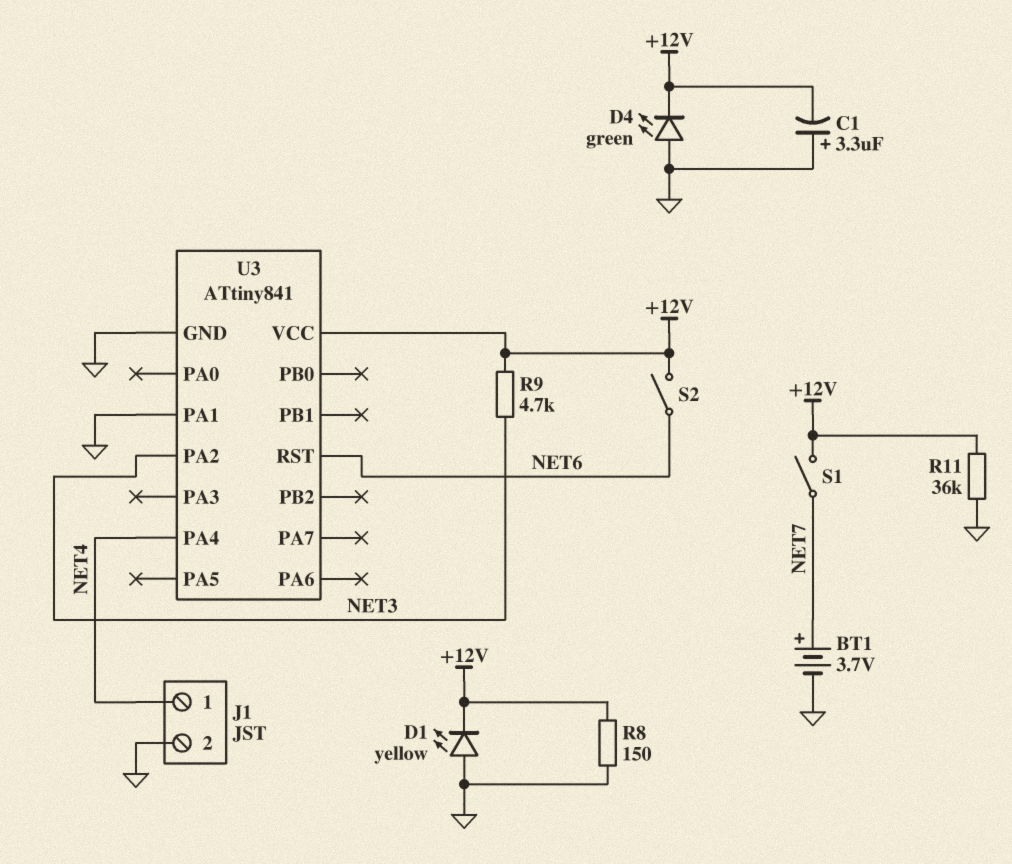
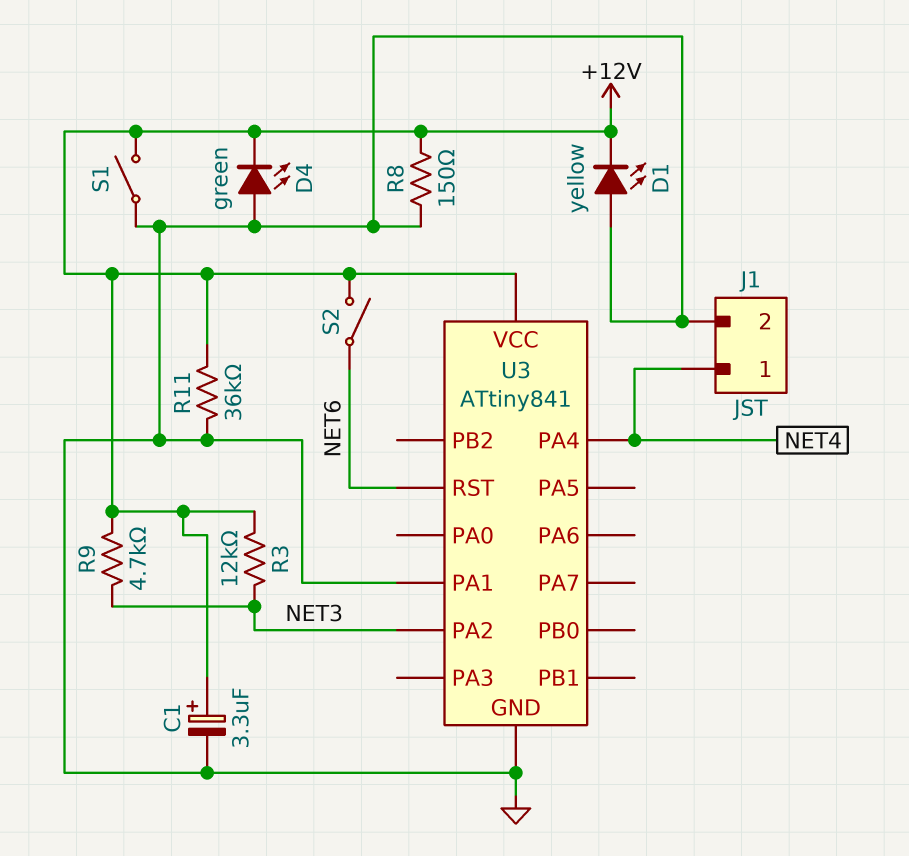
BT1: 3.7V (plus NET7, minus GND) -> none
C1: 3.3uF (plus GND, minus +12V) -> 3.3uF (plus +12V, minus GND)
R3: none -> 12k (+12V, NET3)
S1: switch (+12V, NET7) -> switch (+12V, GND)

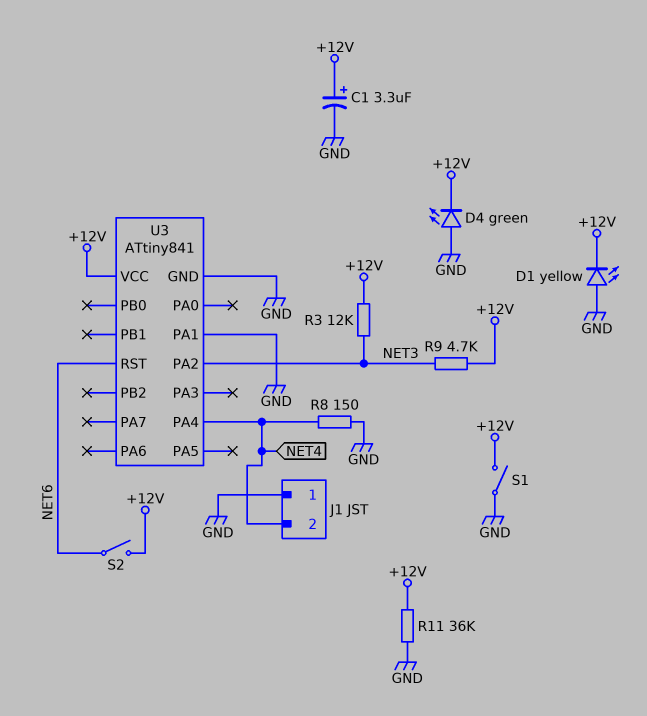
J1 pin 1: NET4 -> GND
J1 pin 2: GND -> NET4
R8: 150 (+12V, GND) -> 150 (GND, NET4)

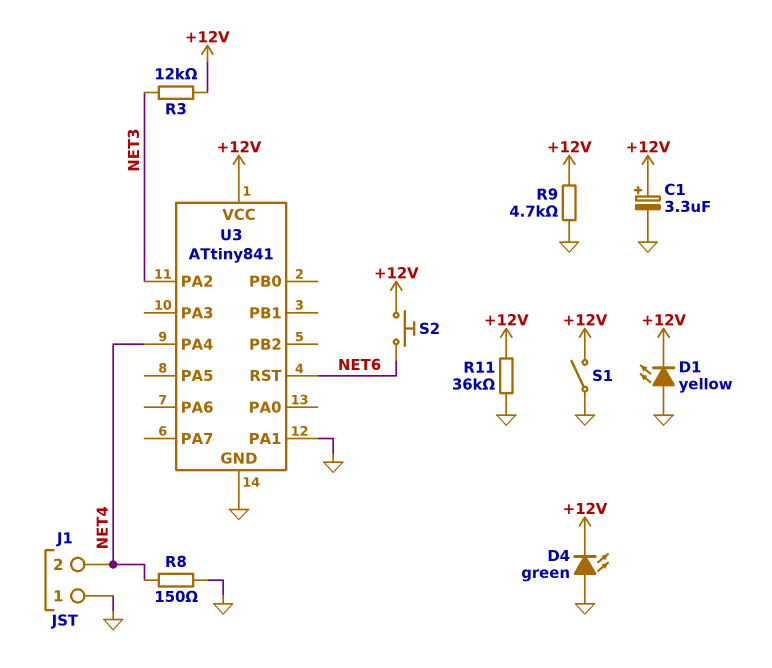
R9: 4.7k (+12V, NET3) -> 4.7k (+12V, GND)
S2: switch (+12V, NET6) -> button (+12V, NET6)

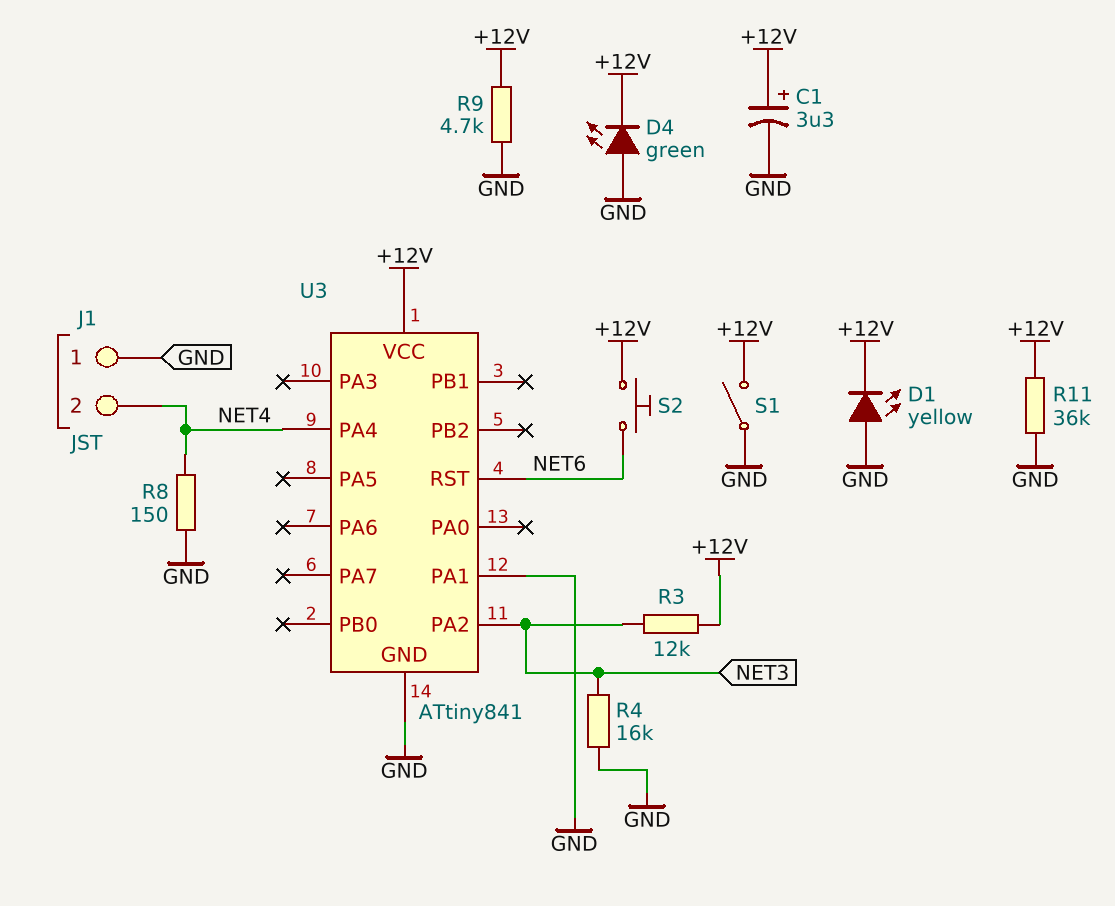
R4: none -> 16k (GND, NET3)

